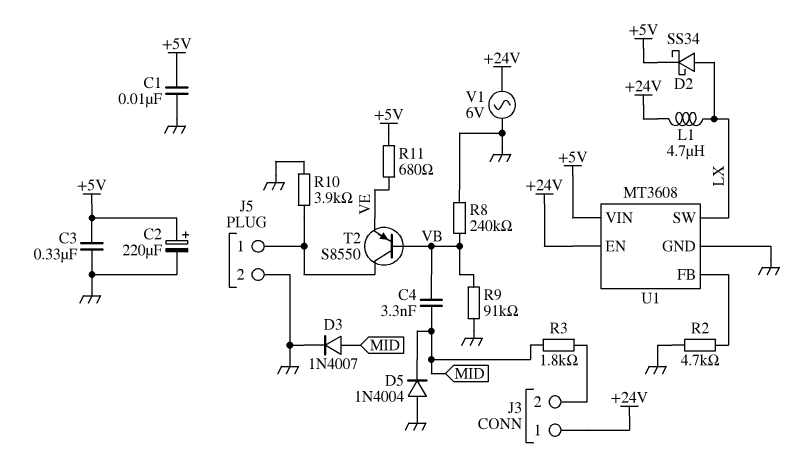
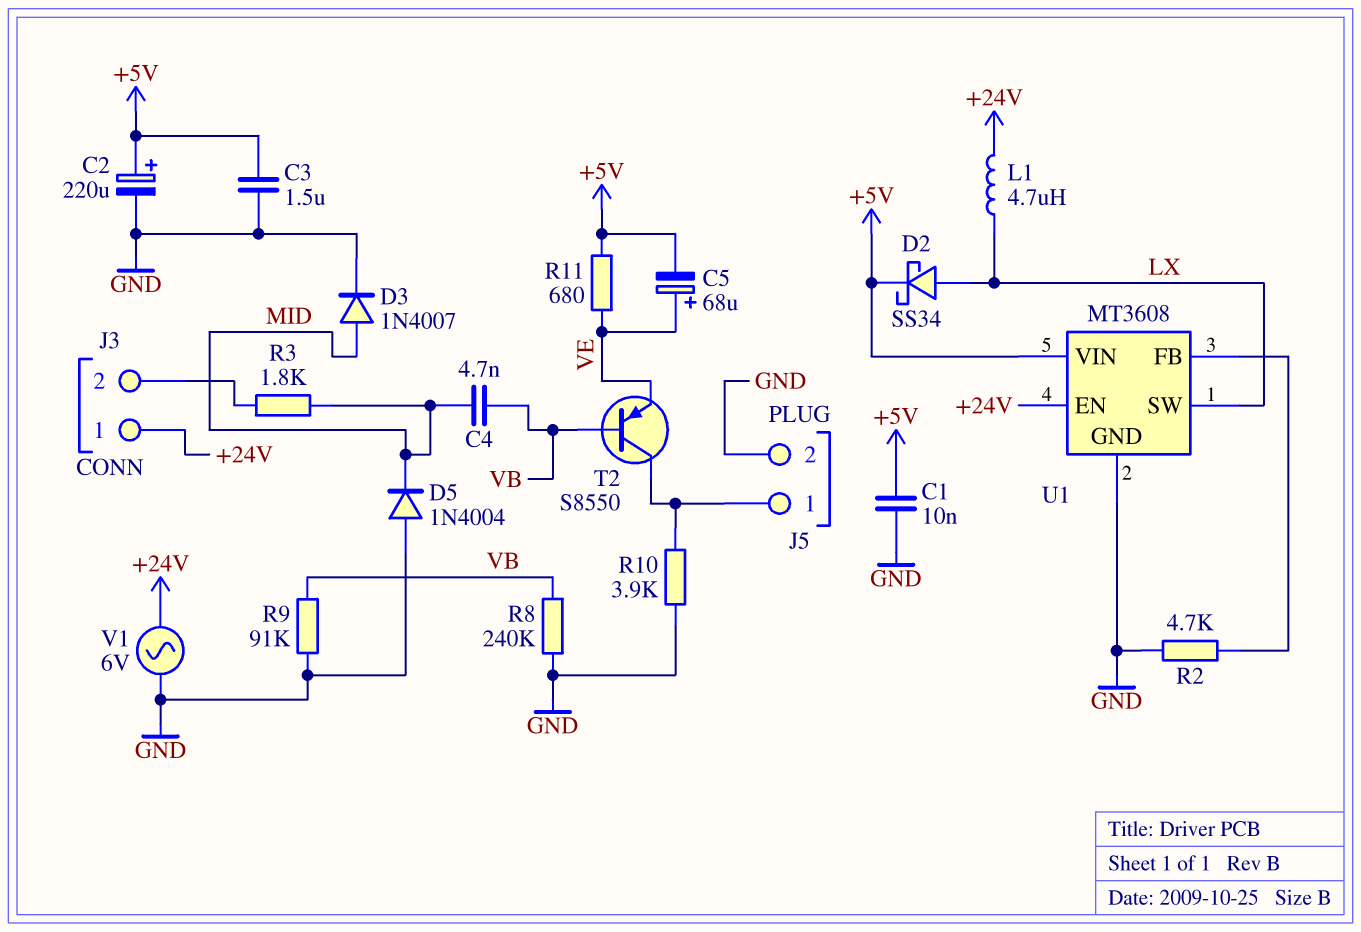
C3: 330nF (+5V, GND) -> 1.5uF (+5V, GND)
C4: 3.3nF (MID, VB) -> 4.7nF (MID, VB)
C5: none -> 68uF (plus VE, minus +5V)

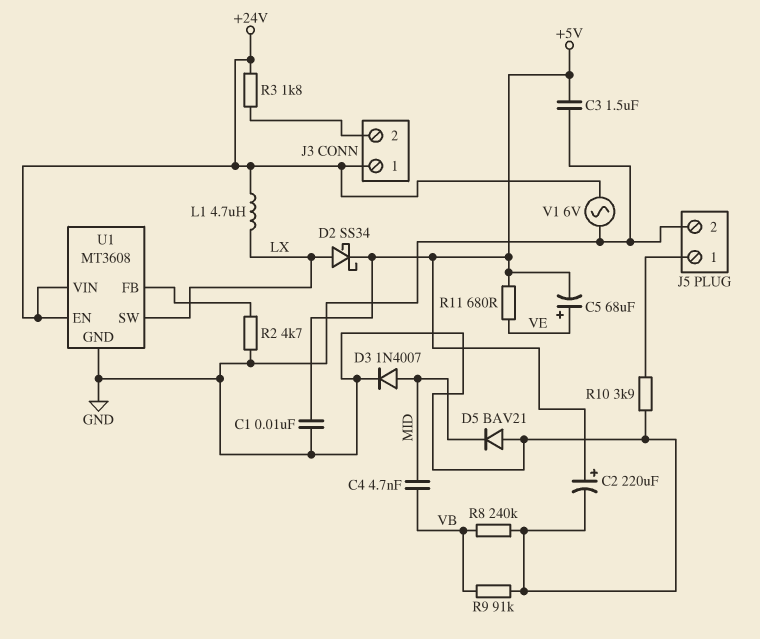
D5: diode 1N4004 (A GND, K MID) -> diode BAV21 (A GND, K MID)
R3: 1.8k (J3/2, MID) -> 1.8k (+24V, J3/2)
T2: PNP S8550 (B VB, C J5/1, E VE) -> none
U1 pin VIN: +5V -> +24V

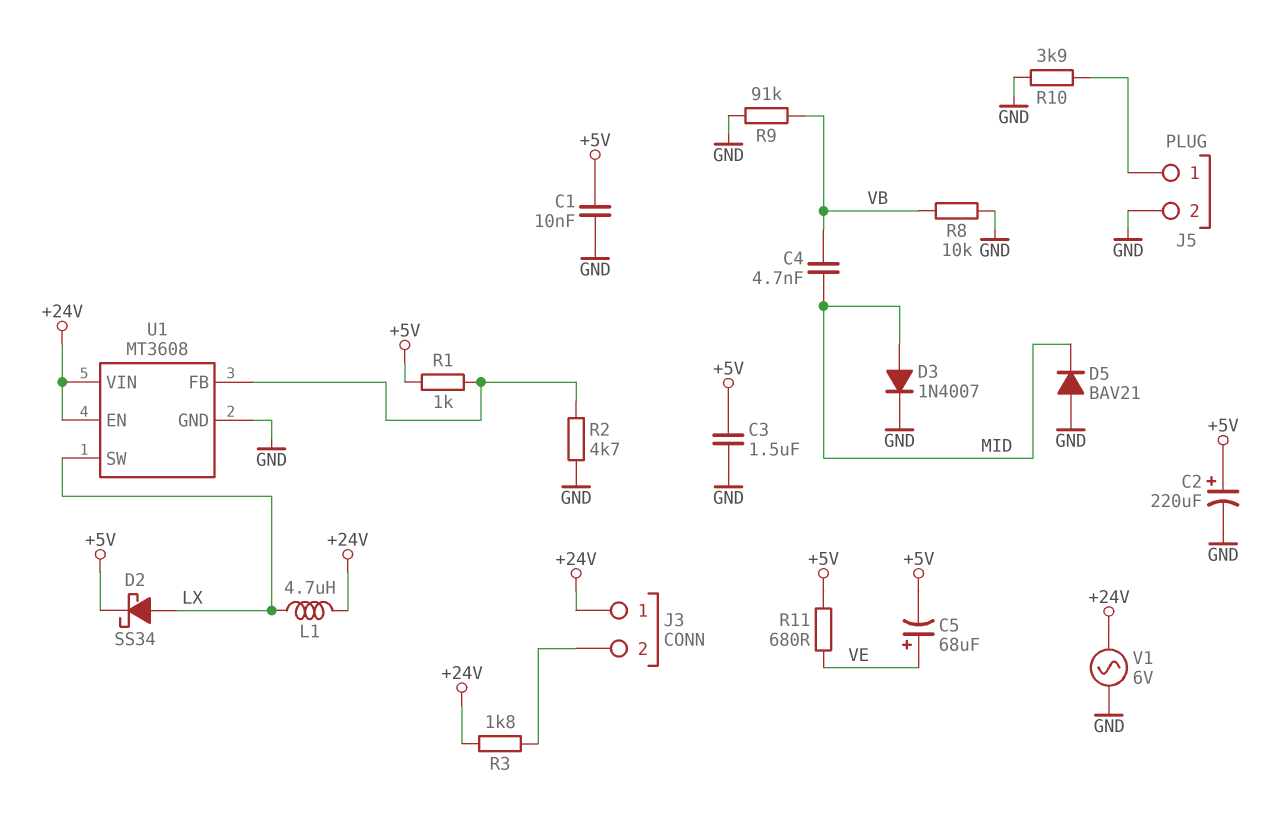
R1: none -> 1k (+5V, U1/FB)
R8: 240k (GND, VB) -> 10k (GND, VB)

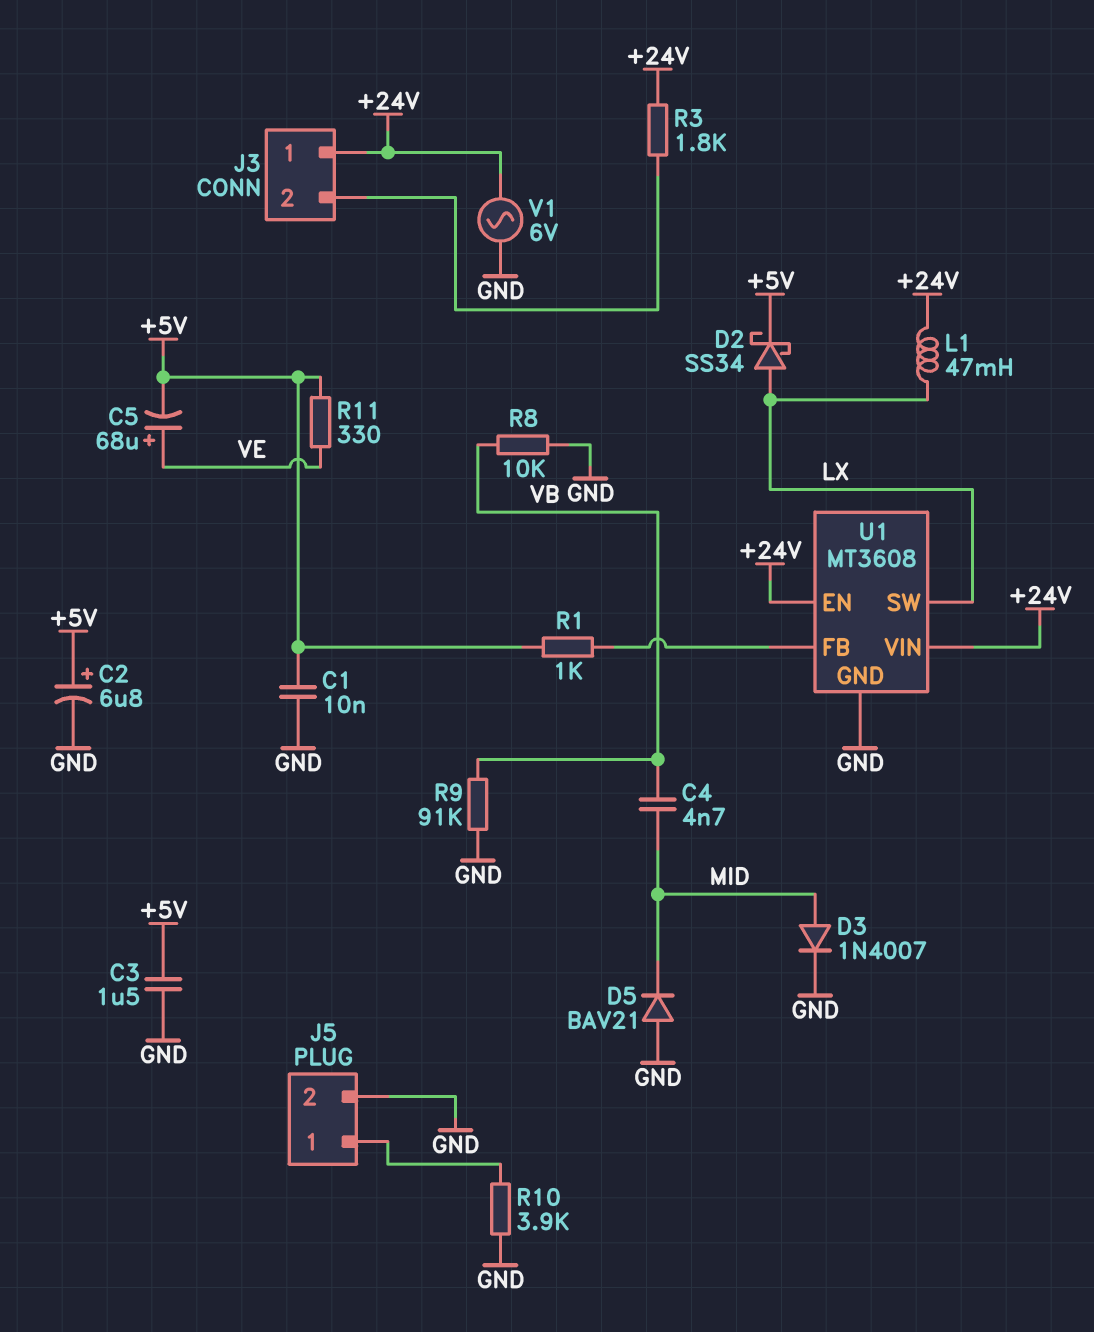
C2: 220uF (plus +5V, minus GND) -> 6.8uF (plus +5V, minus GND)
L1: 4.7uH (+24V, LX) -> 47mH (+24V, LX)
R2: 4.7k (GND, U1/FB) -> none
R11: 680 (+5V, VE) -> 330 (+5V, VE)

